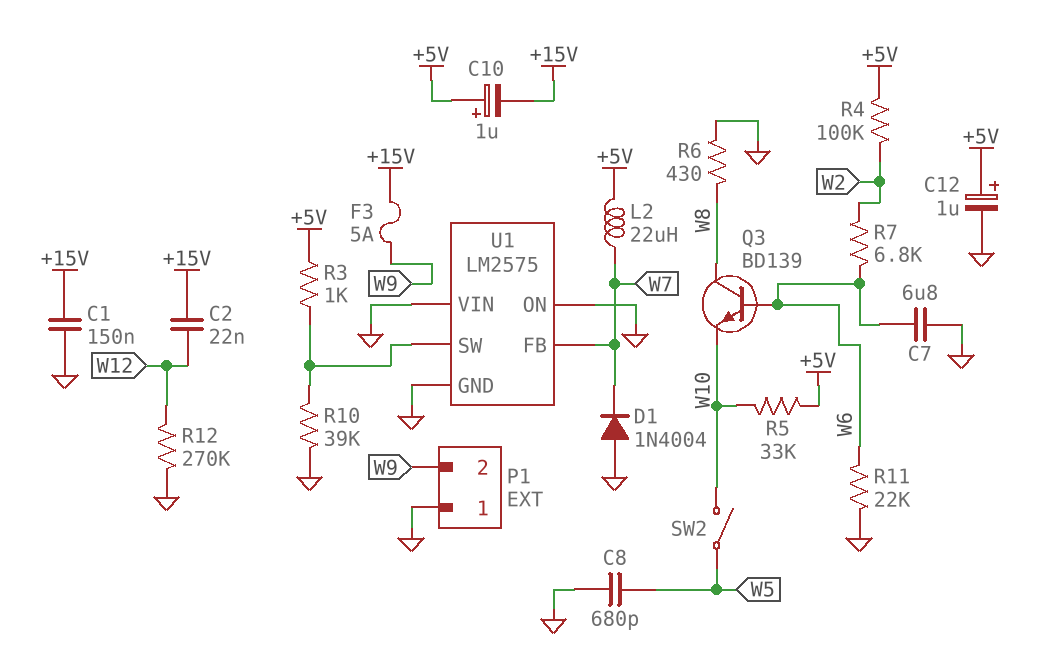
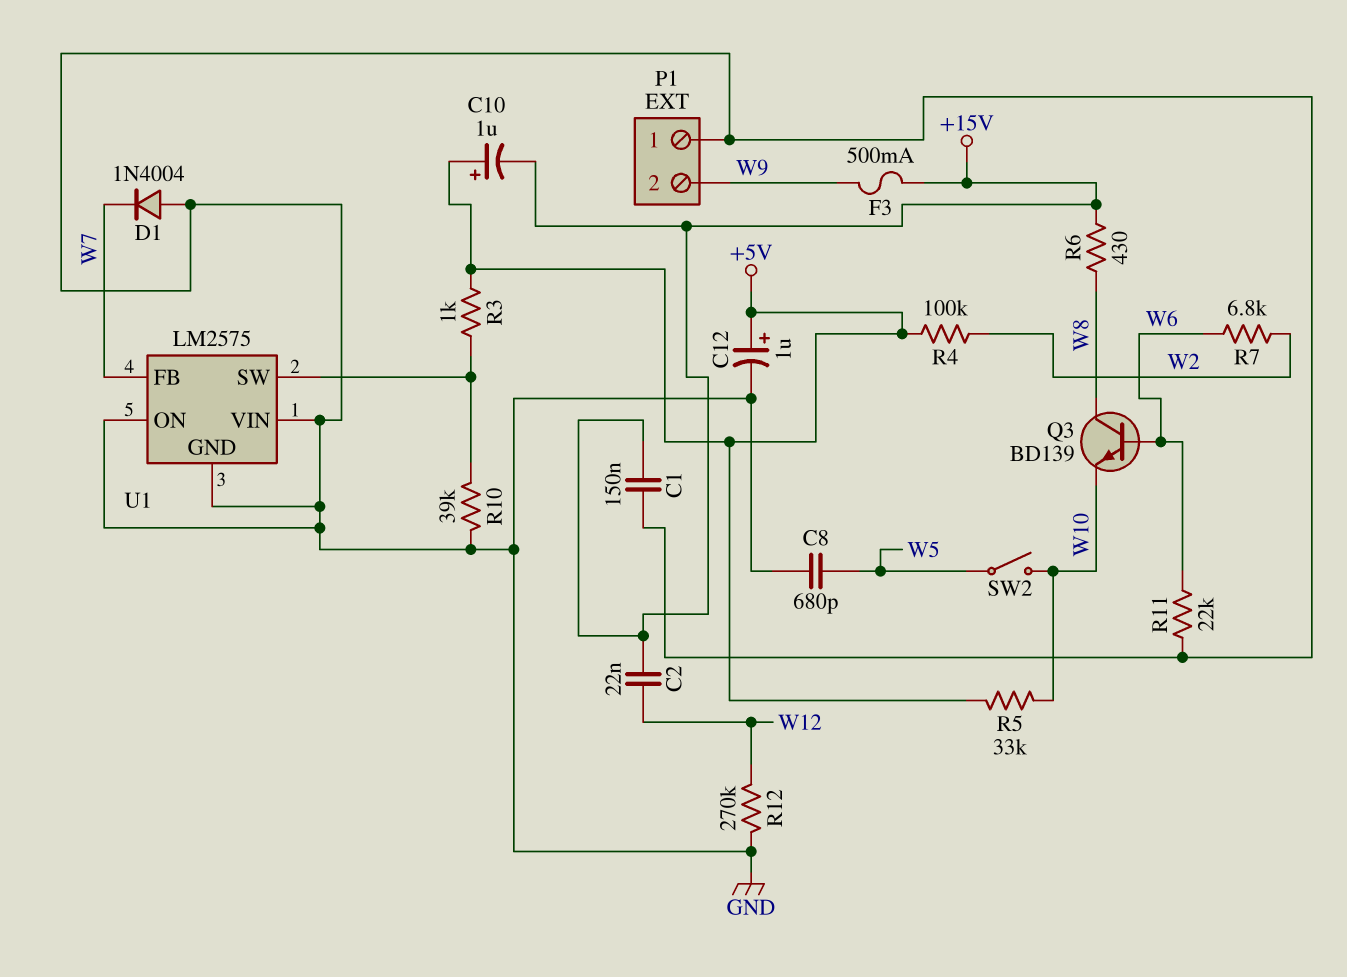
C7: 6.8uF (GND, W6) -> none
F3: 5A (+15V, W9) -> 500mA (+15V, W9)
L2: 22uH (+5V, W7) -> none
R6: 430 (GND, W8) -> 430 (+15V, W8)

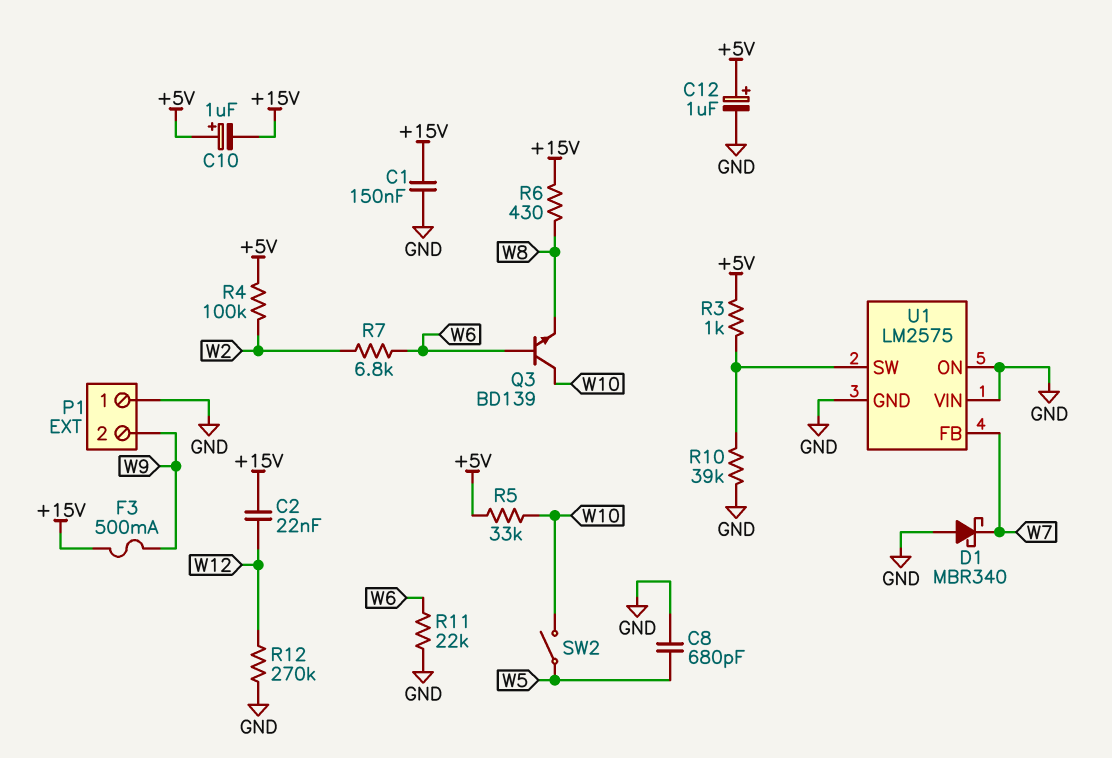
D1: diode 1N4004 (A GND, K W7) -> schottky MBR340 (A GND, K W7)
Q3: NPN BD139 (B W6, C W8, E W10) -> NPN BD139 (B W6, C W10, E W8)

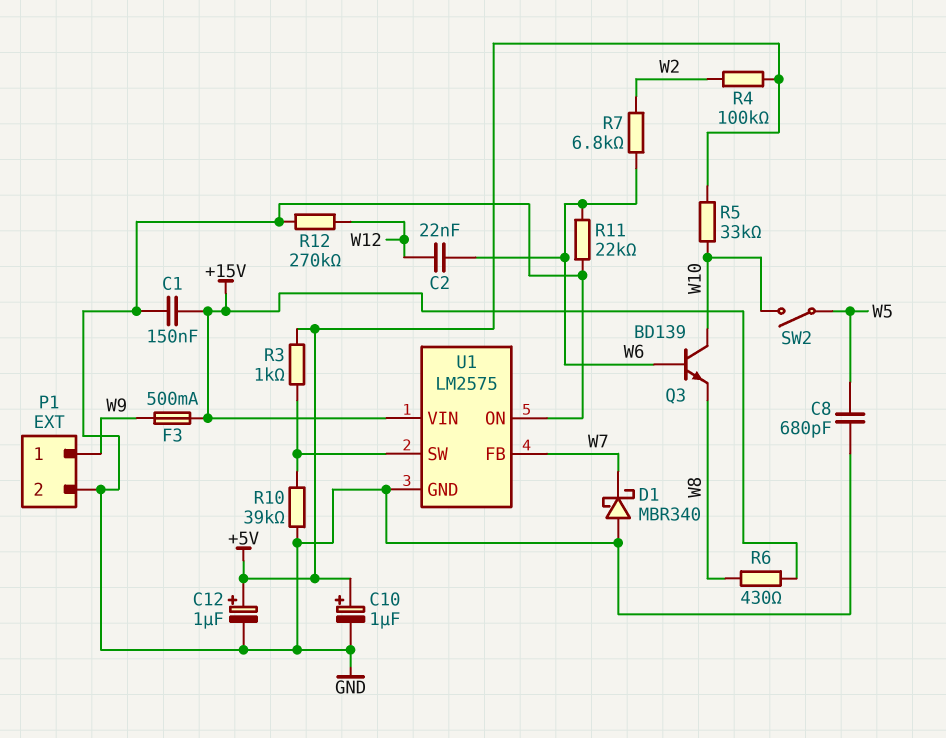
C2: 22nF (+15V, W12) -> 22nF (W6, W12)
C10: 1uF (plus +5V, minus +15V) -> 1uF (plus +5V, minus GND)
P1 pin 1: GND -> W9
P1 pin 2: W9 -> GND
U1 pin VIN: GND -> +15V

